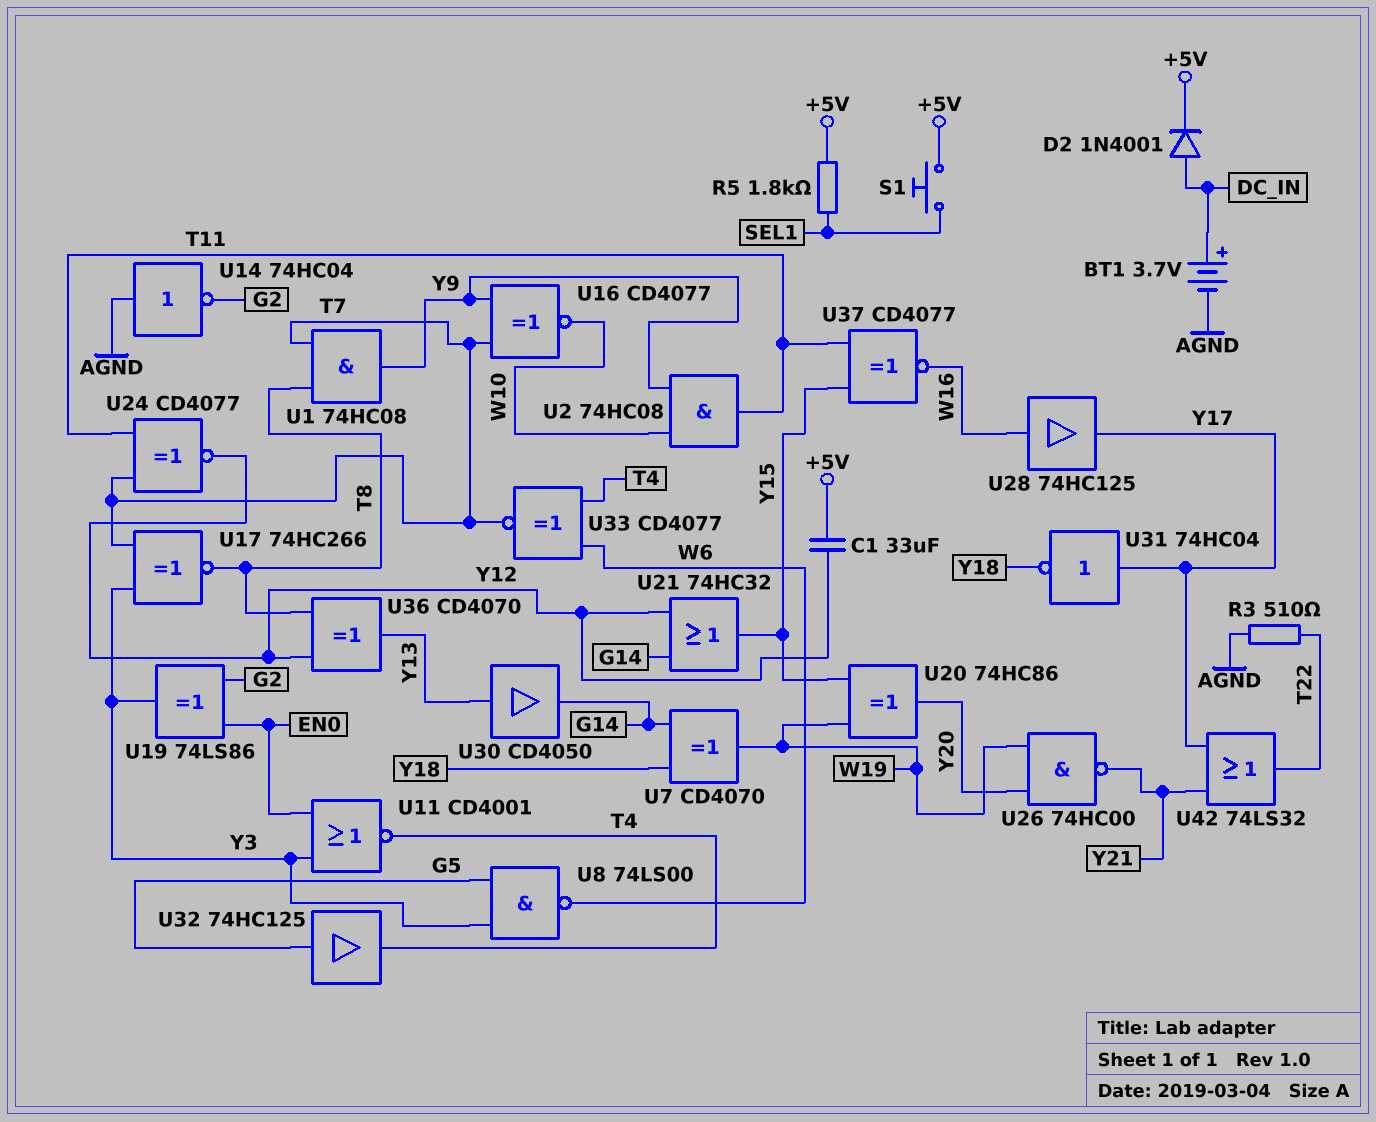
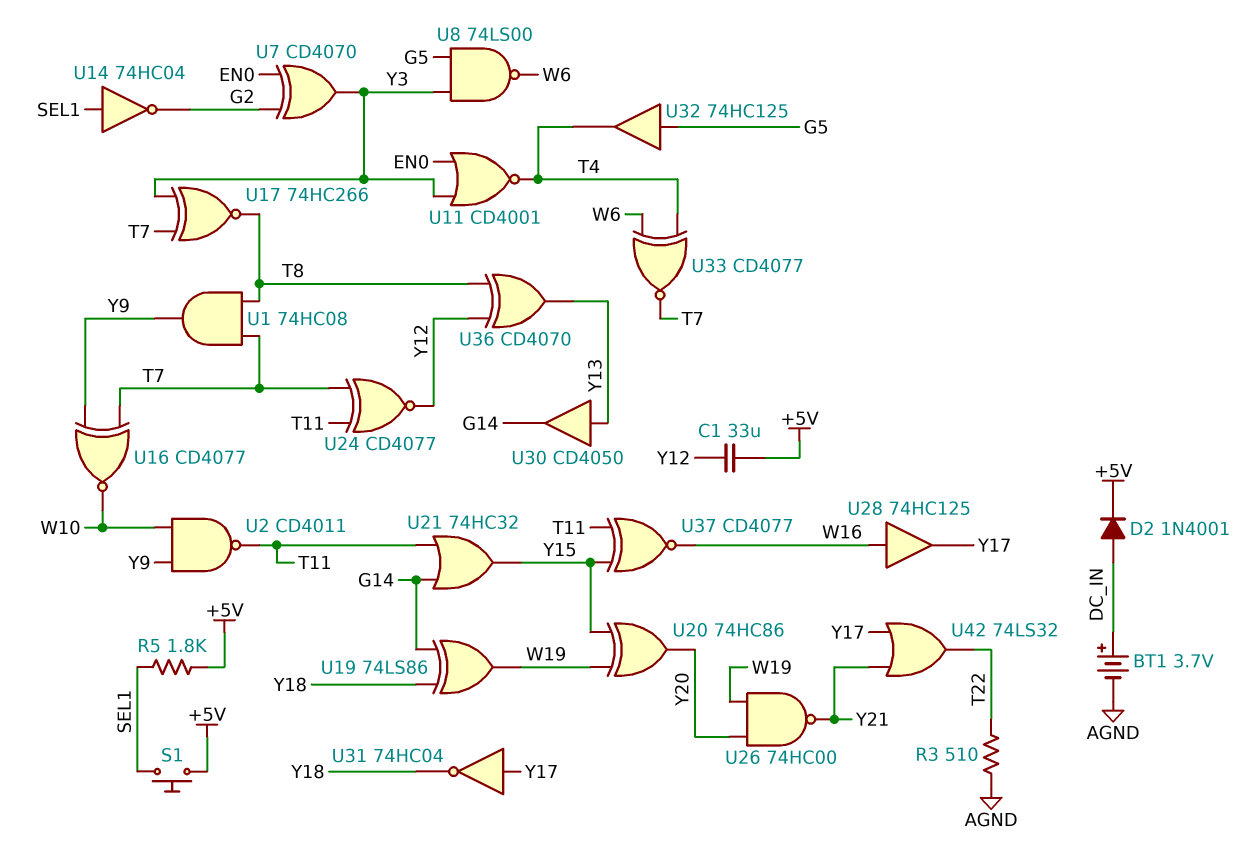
U2: AND 74HC08 (in W10, in Y9, out T11) -> NAND CD4011 (in W10, in Y9, out T11)
U7: XOR CD4070 (in G14, in Y18, out W19) -> XOR CD4070 (in EN0, in G2, out Y3)
U14: NOT 74HC04 (in AGND, out G2) -> NOT 74HC04 (in SEL1, out G2)
U19: XOR 74LS86 (in EN0, in G2, out Y3) -> XOR 74LS86 (in G14, in Y18, out W19)
U21: OR 74HC32 (in G14, in Y12, out Y15) -> OR 74HC32 (in G14, in T11, out Y15)

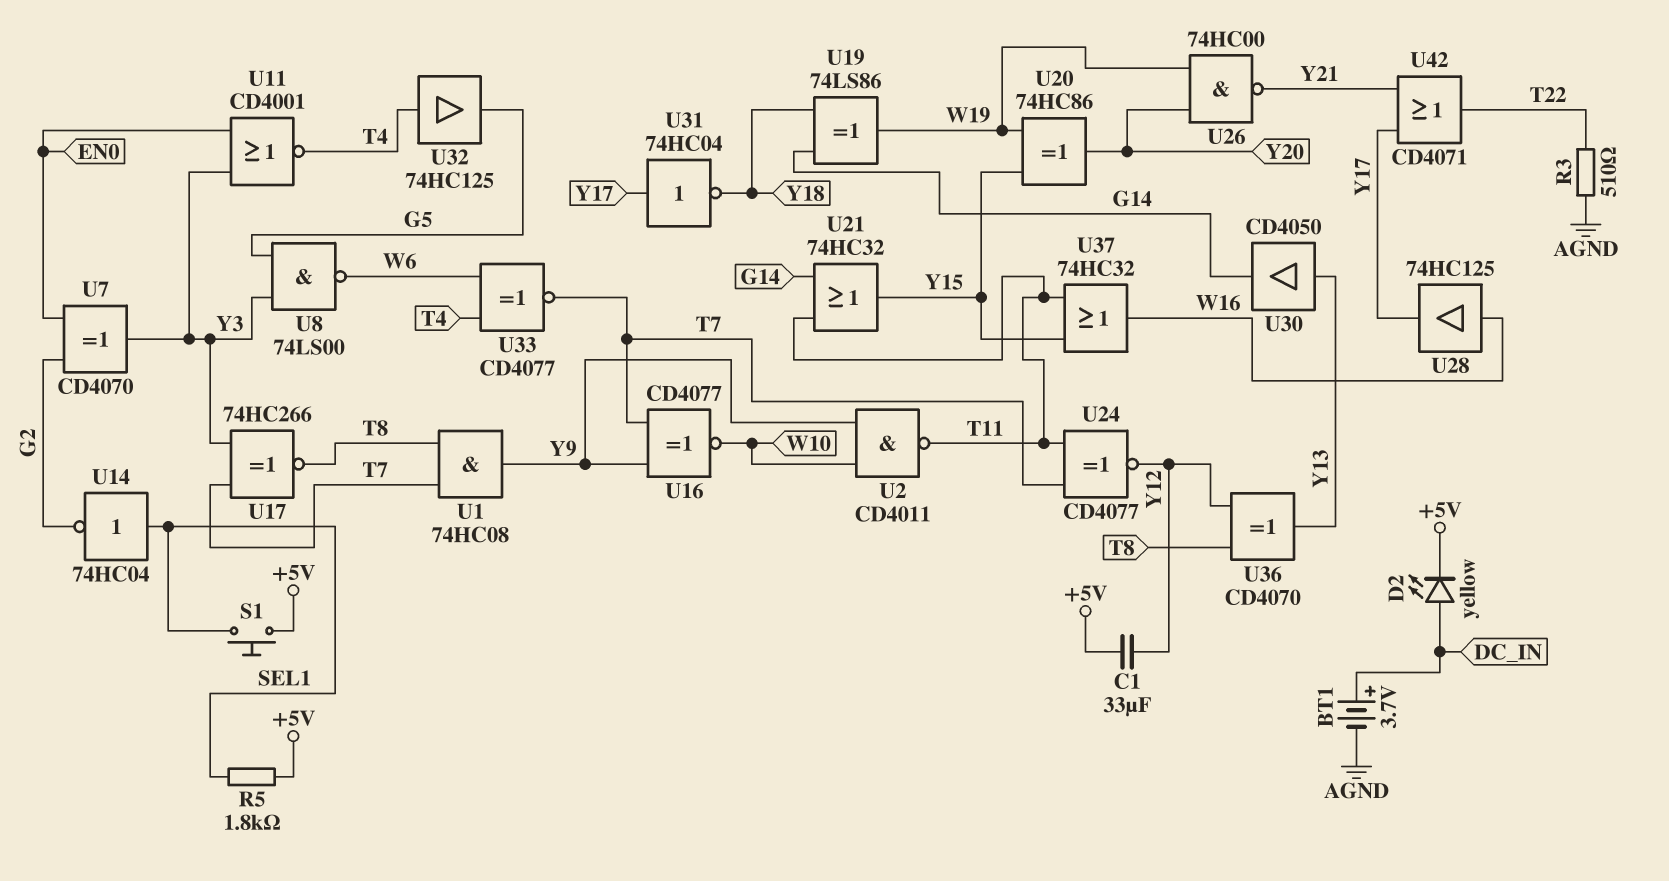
D2: diode 1N4001 (A DC_IN, K +5V) -> LED yellow (A DC_IN, K +5V)
U32: buffer 74HC125 (in G5, out T4) -> buffer 74HC125 (in T4, out G5)
U37: XNOR CD4077 (in T11, in Y15, out W16) -> OR 74HC32 (in T11, in Y15, out W16)
U42: OR 74LS32 (in Y17, in Y21, out T22) -> OR CD4071 (in Y17, in Y21, out T22)

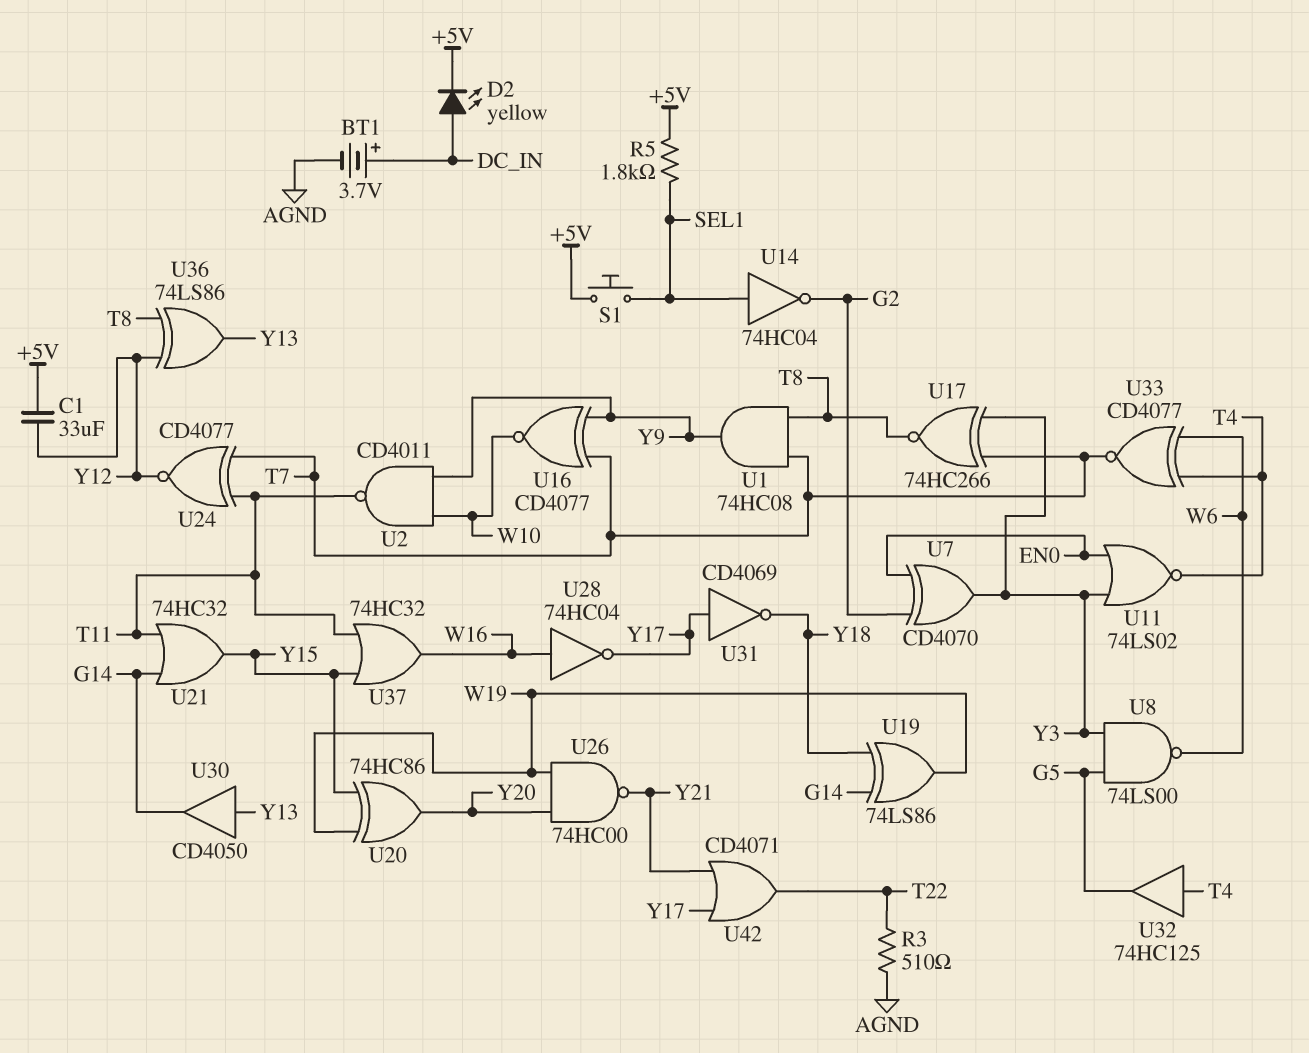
U11: NOR CD4001 (in EN0, in Y3, out T4) -> NOR 74LS02 (in EN0, in Y3, out T4)
U28: buffer 74HC125 (in W16, out Y17) -> NOT 74HC04 (in W16, out Y17)
U31: NOT 74HC04 (in Y17, out Y18) -> NOT CD4069 (in Y17, out Y18)
U36: XOR CD4070 (in T8, in Y12, out Y13) -> XOR 74LS86 (in T8, in Y12, out Y13)

